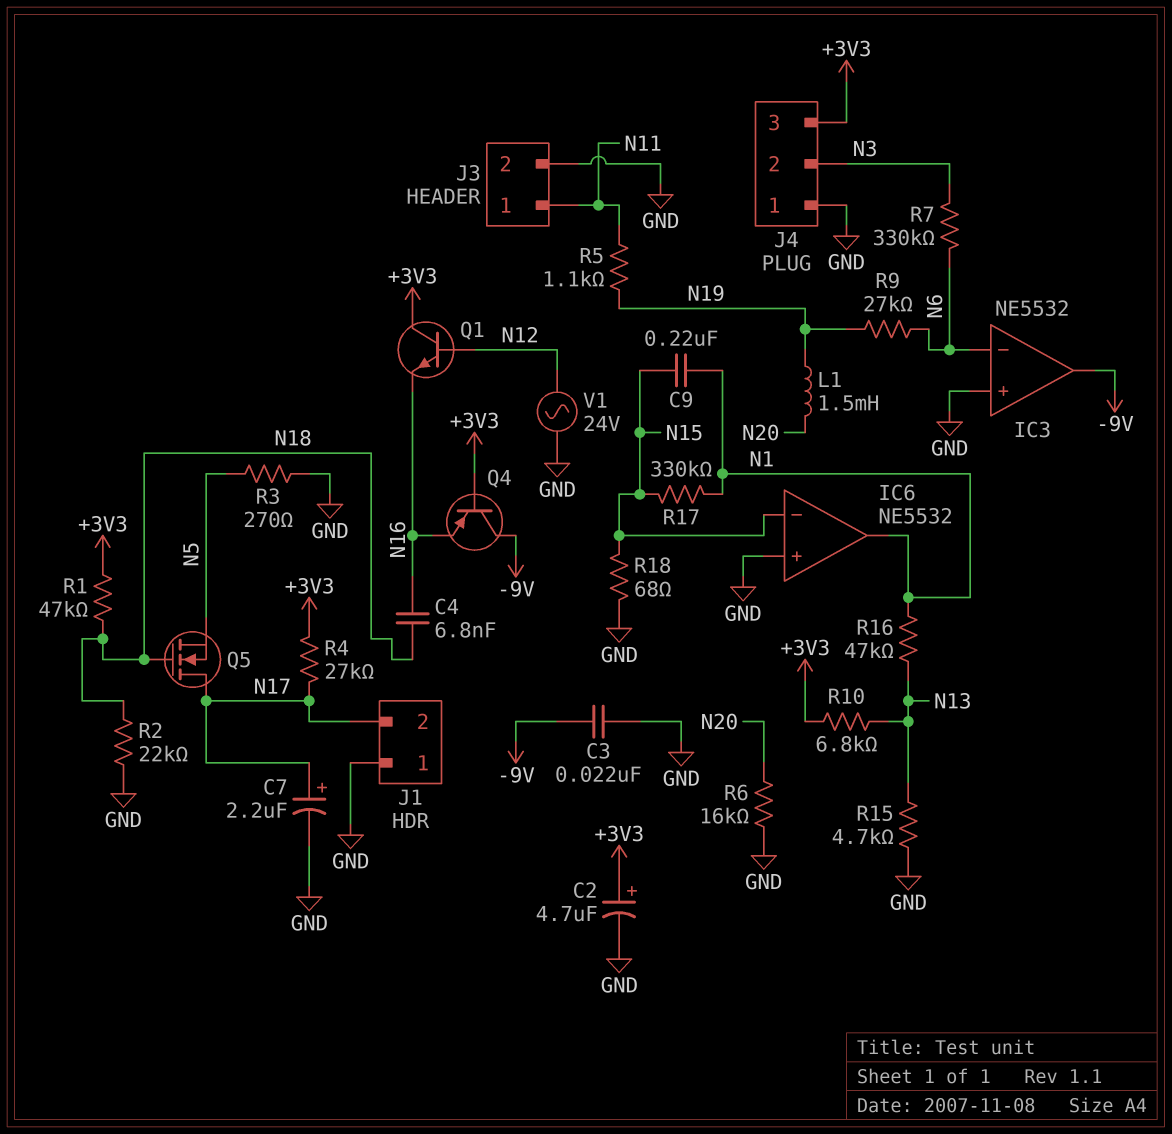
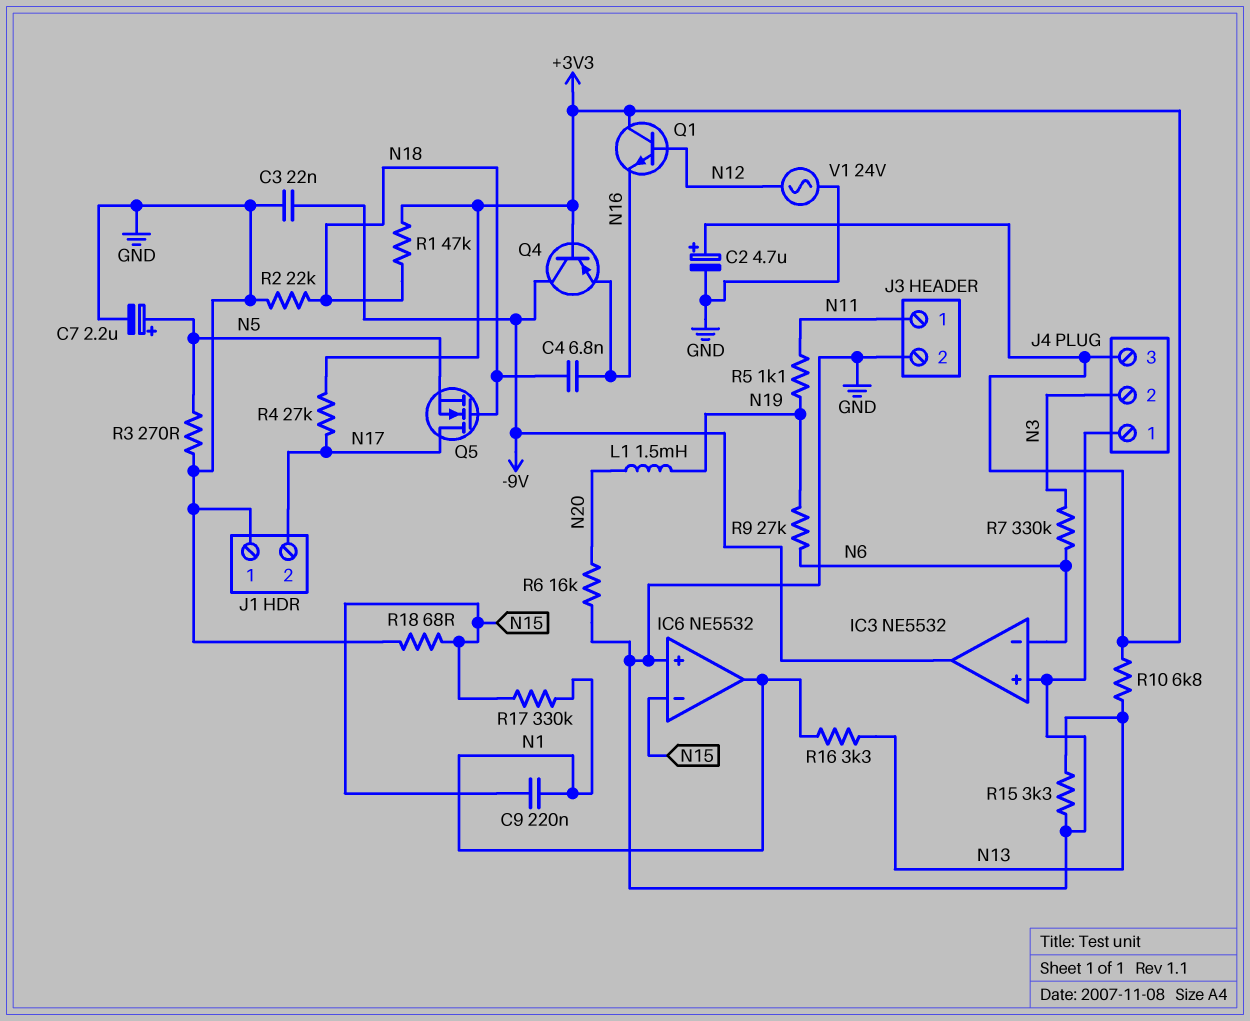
C7: 2.2uF (plus N17, minus GND) -> 2.2uF (plus N5, minus GND)
R15: 4.7k (GND, N13) -> 3.3k (GND, N13)
R16: 47k (N1, N13) -> 3.3k (N1, N13)

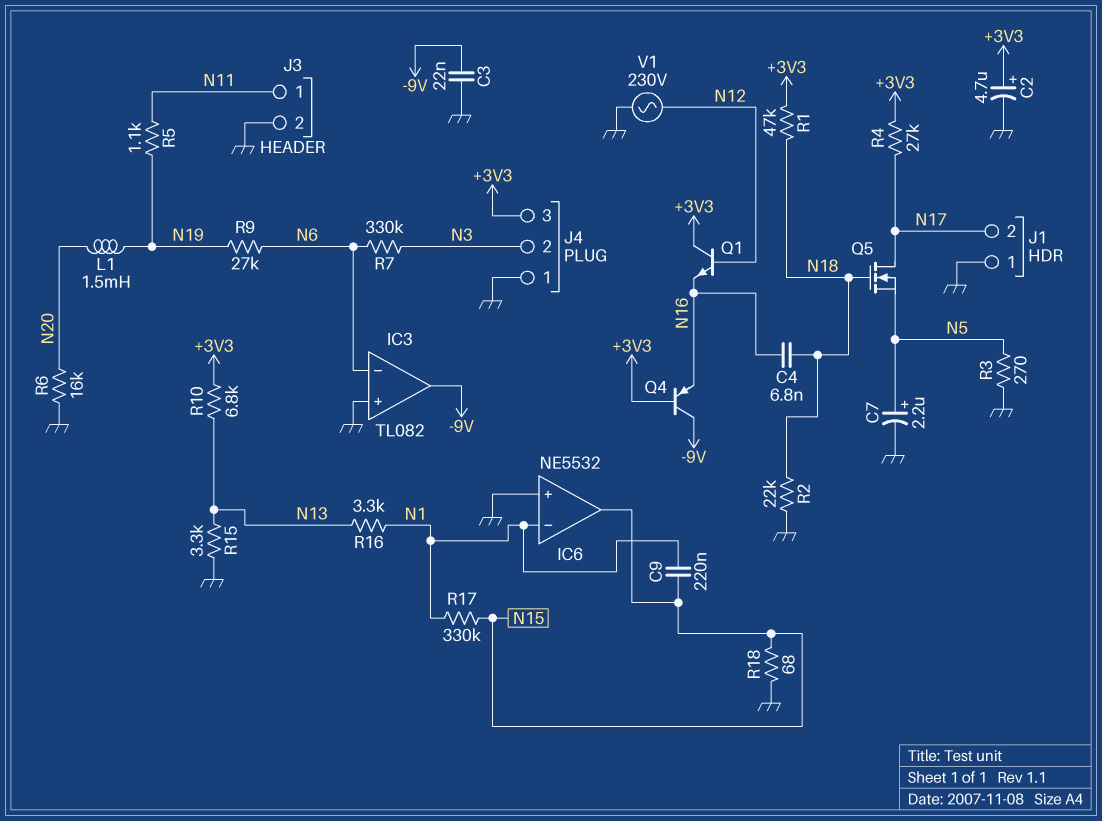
IC3: NE5532 -> TL082
IC6 pin in-: N15 -> N1
IC6 pin out: N1 -> N15
V1: AC 24V (GND, N12) -> AC 230V (GND, N12)

